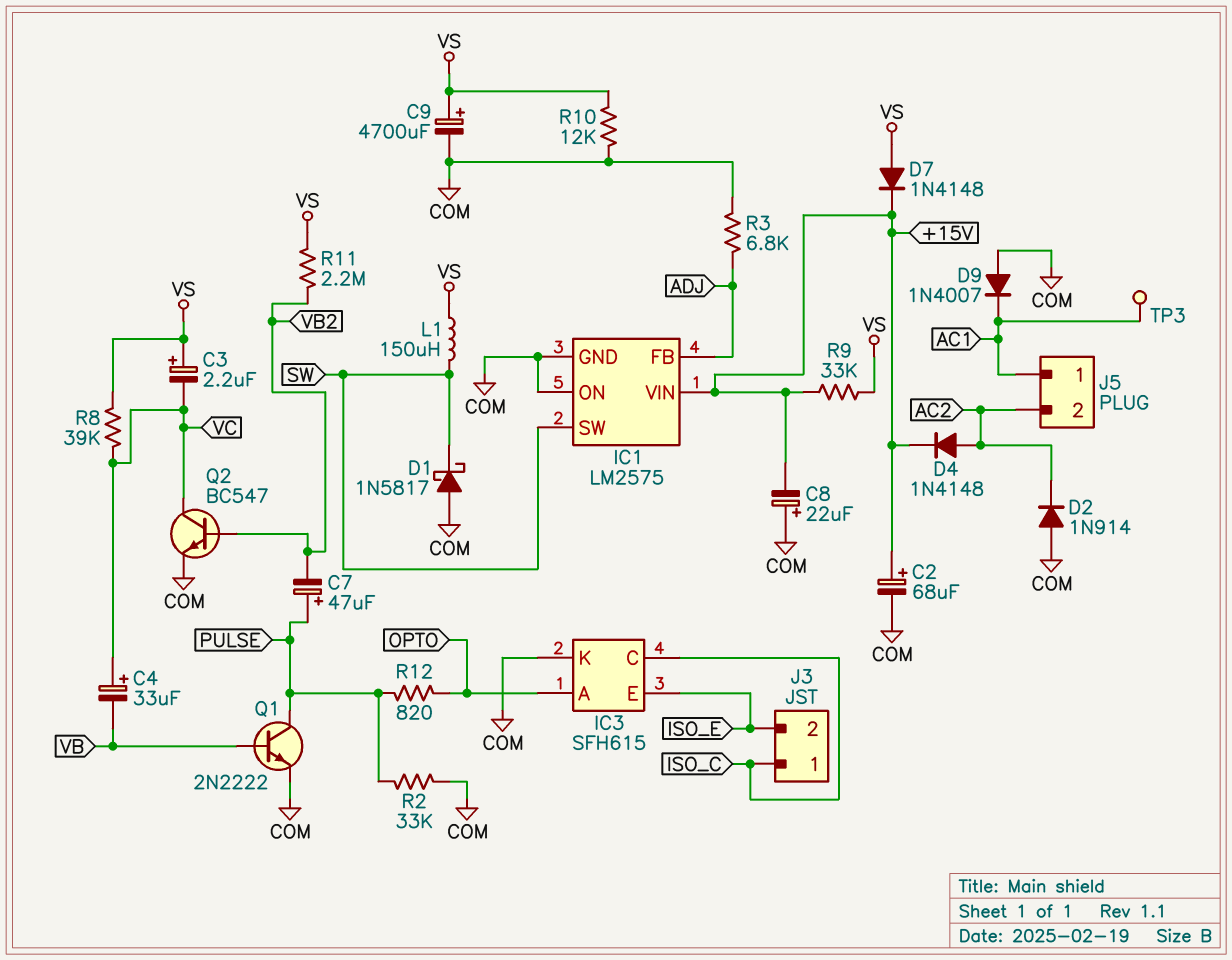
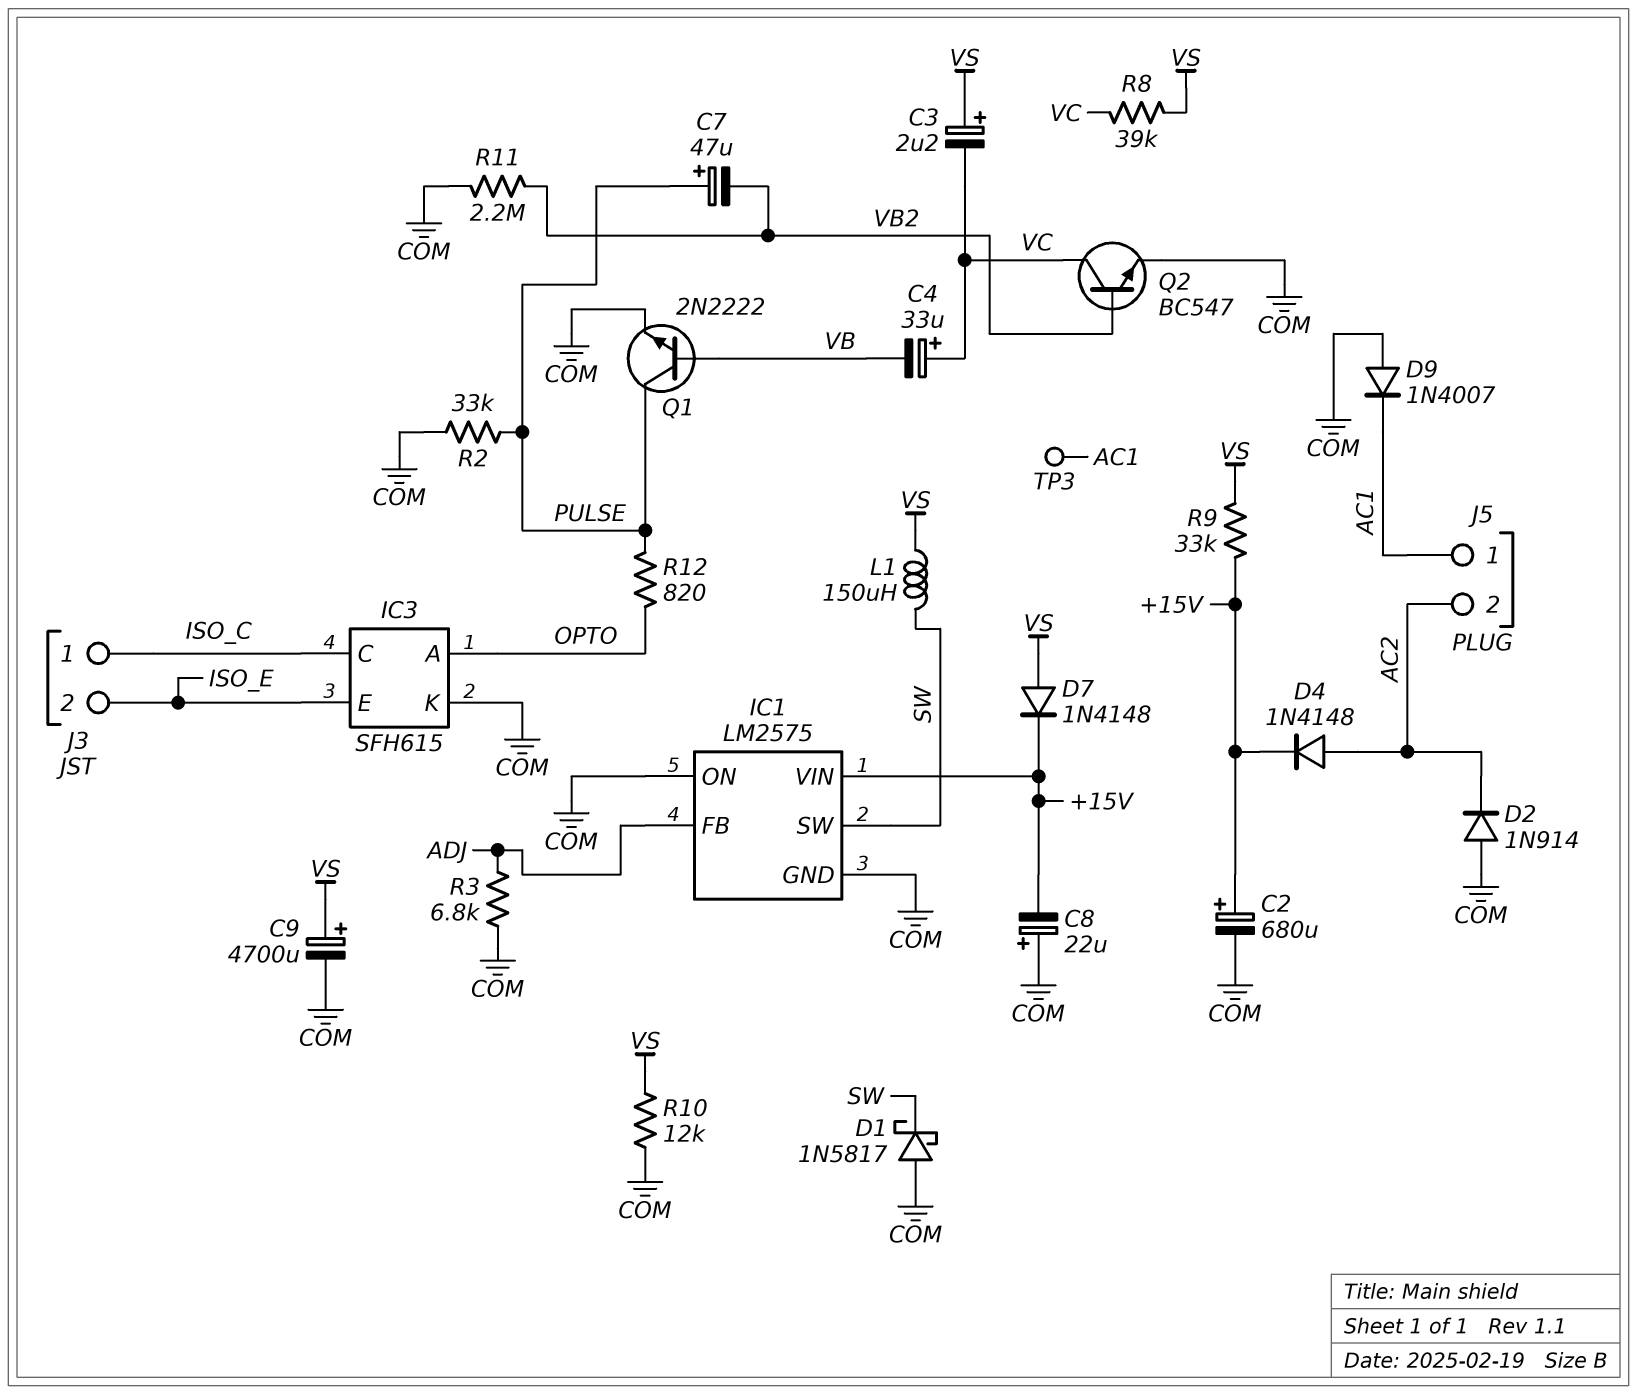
C2: 68uF (plus +15V, minus COM) -> 680uF (plus +15V, minus COM)
R11: 2.2M (VB2, VS) -> 2.2M (COM, VB2)

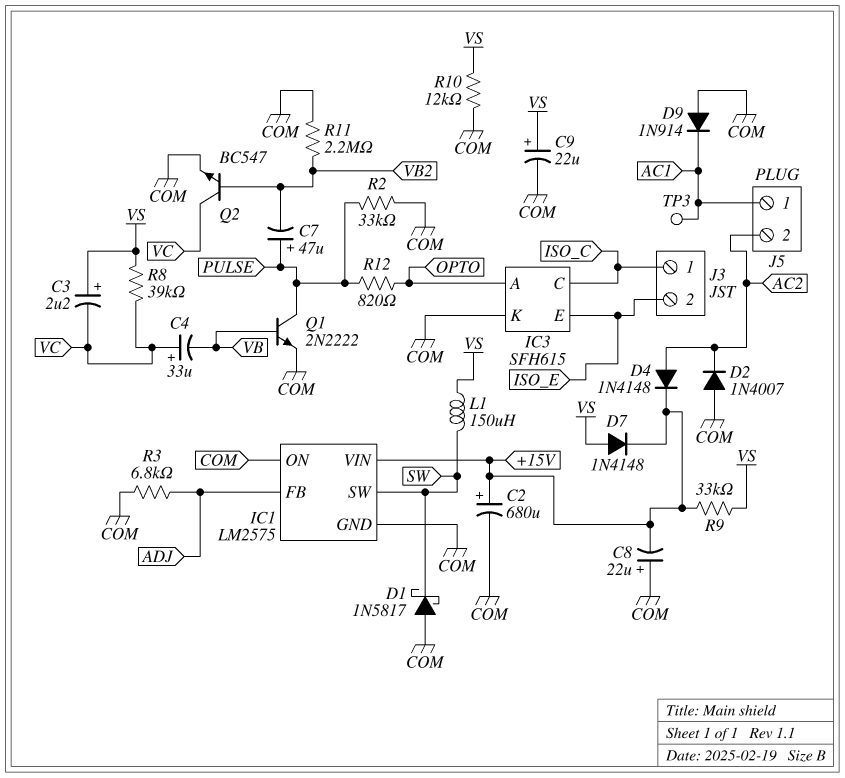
C9: 4700uF (plus VS, minus COM) -> 22uF (plus VS, minus COM)
D2: diode 1N914 (A COM, K AC2) -> diode 1N4007 (A COM, K AC2)
D9: diode 1N4007 (A COM, K AC1) -> diode 1N914 (A COM, K AC1)

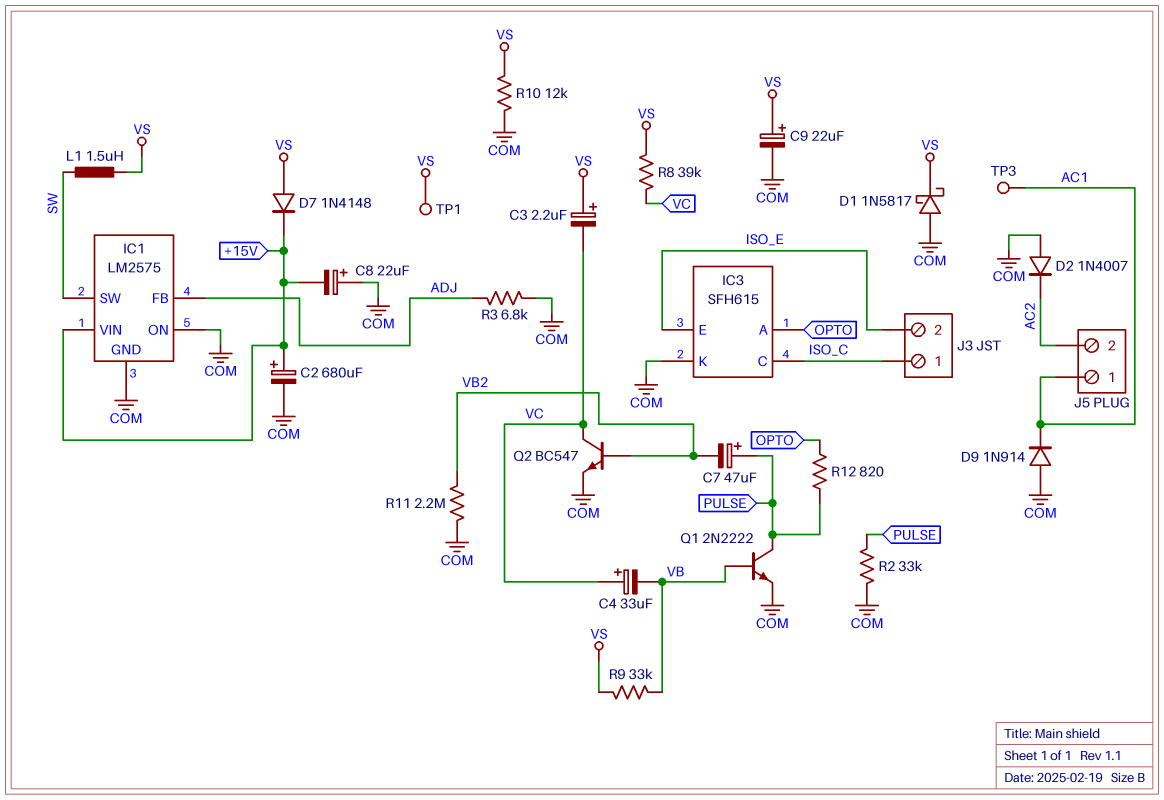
D1: schottky 1N5817 (A COM, K SW) -> schottky 1N5817 (A COM, K VS)
D4: diode 1N4148 (A AC2, K +15V) -> none
L1: 150uH (SW, VS) -> 1.5uH (SW, VS)
R9: 33k (+15V, VS) -> 33k (VB, VS)
TP1: none -> test point (VS)

